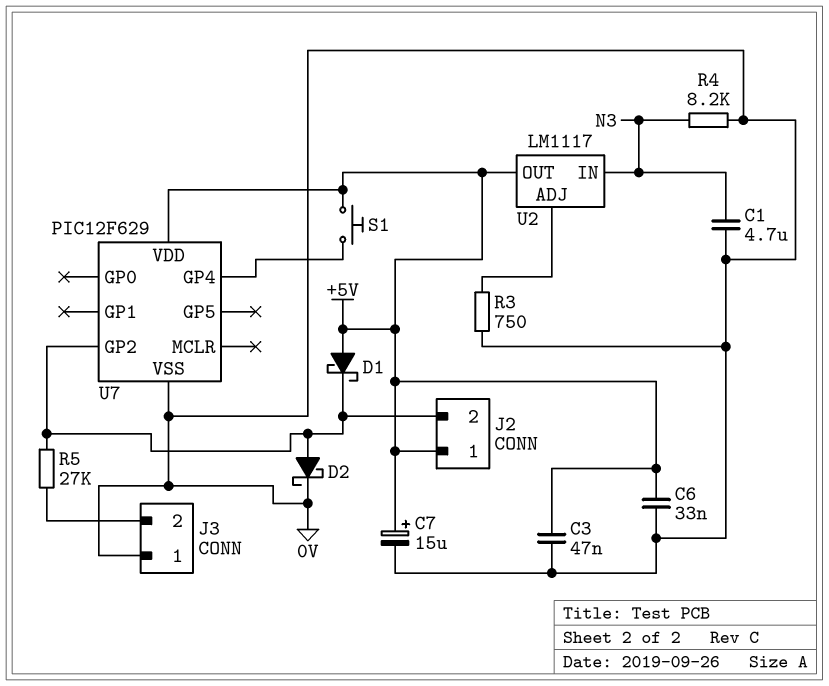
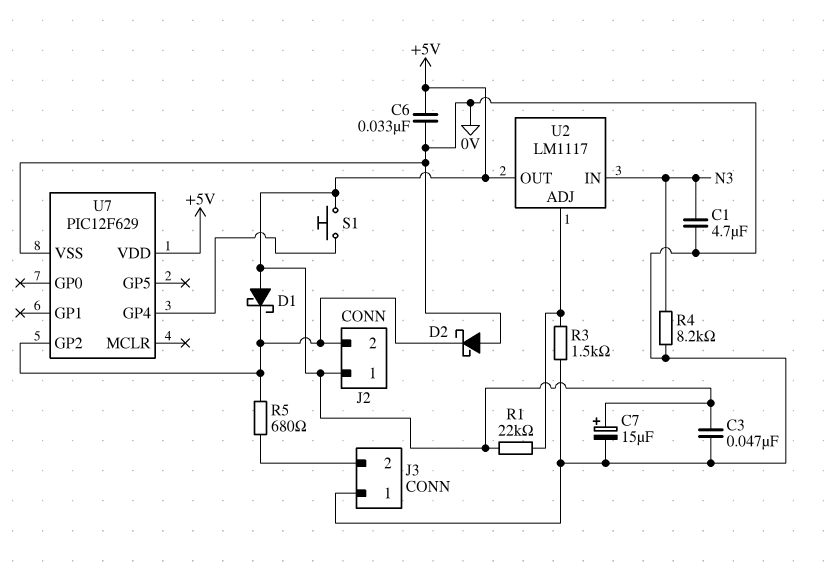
D2: schottky (A J2/2, K 0V) -> schottky (A 0V, K J2/2)
R1: none -> 22k (+5V, U2/ADJ)
R3: 750 (0V, U2/ADJ) -> 1.5k (0V, U2/ADJ)
R5: 27k (J2/2, J3/2) -> 680 (J2/2, J3/2)

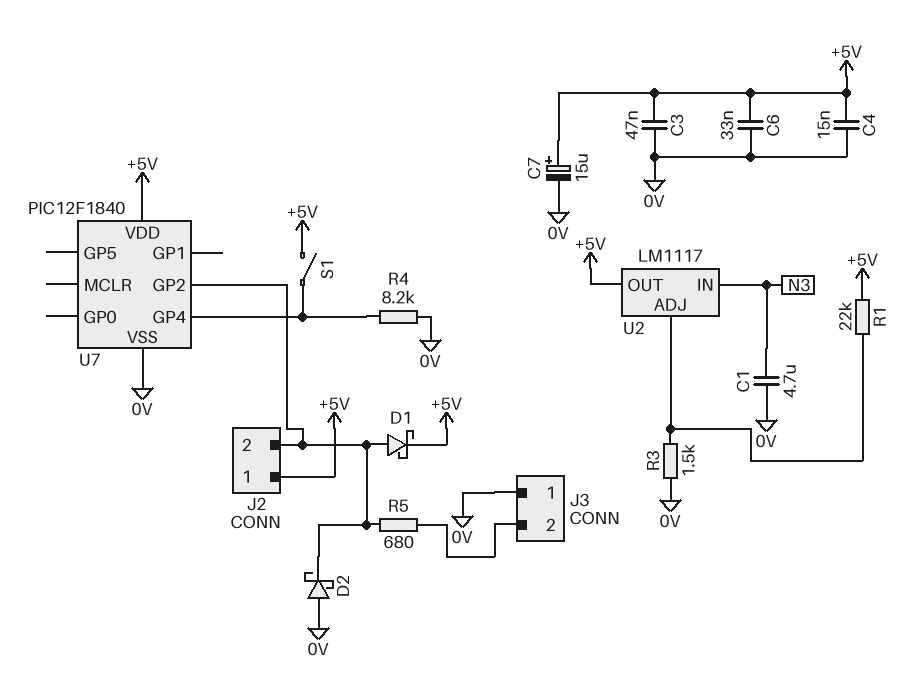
C4: none -> 15nF (+5V, 0V)
D1: schottky (A +5V, K J2/2) -> schottky (A J2/2, K +5V)
R4: 8.2k (0V, N3) -> 8.2k (0V, U7/GP4)
S1: button (+5V, U7/GP4) -> switch (+5V, U7/GP4)
U7: PIC12F629 -> PIC12F1840

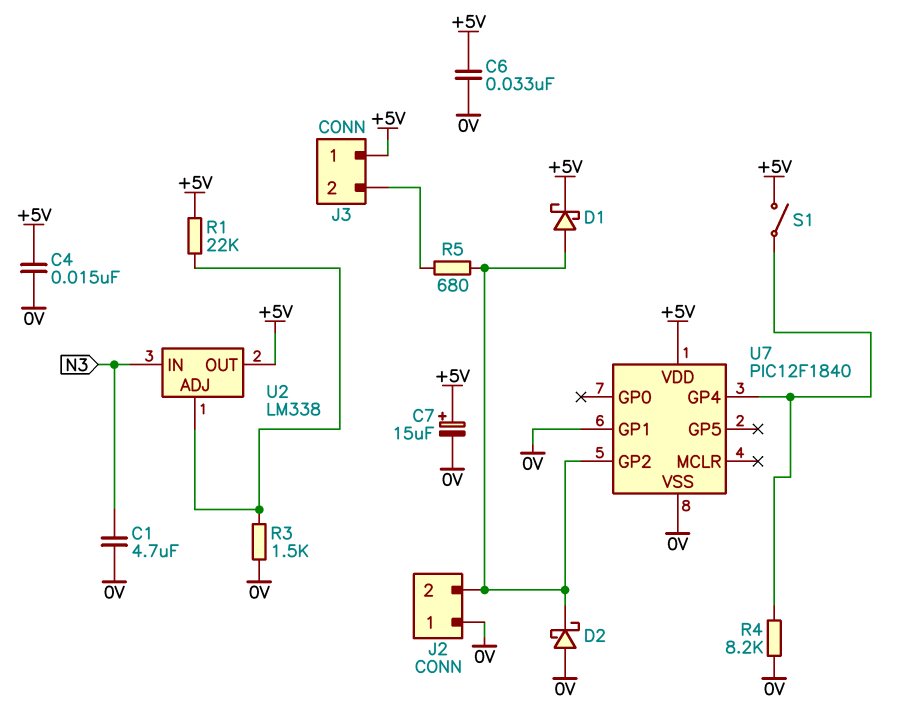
C3: 47nF (+5V, 0V) -> none
J2 pin 1: +5V -> 0V
J3 pin 1: 0V -> +5V
U2: LM1117 -> LM338
U7 pin GP1: none -> 0V

